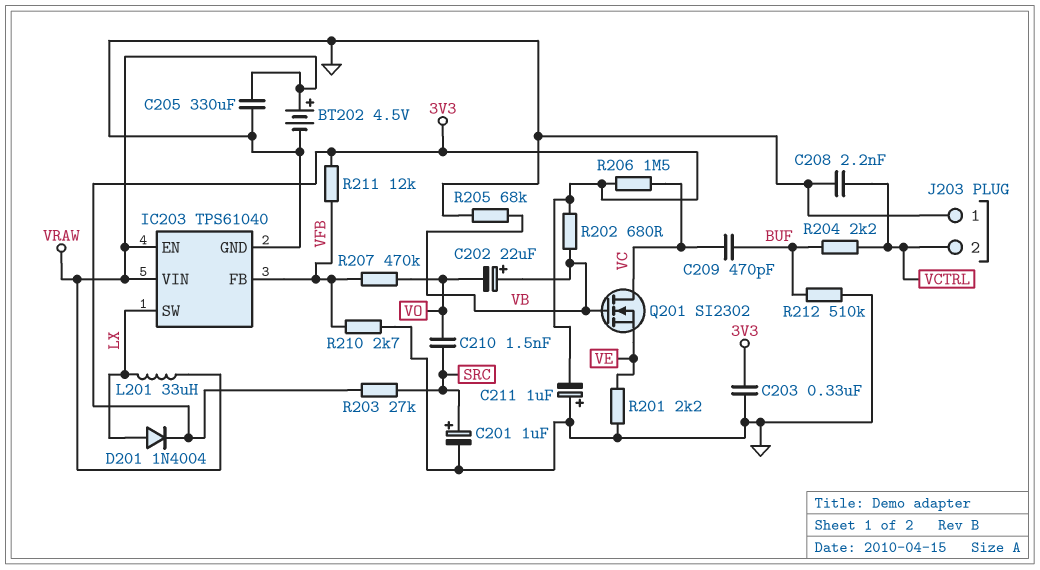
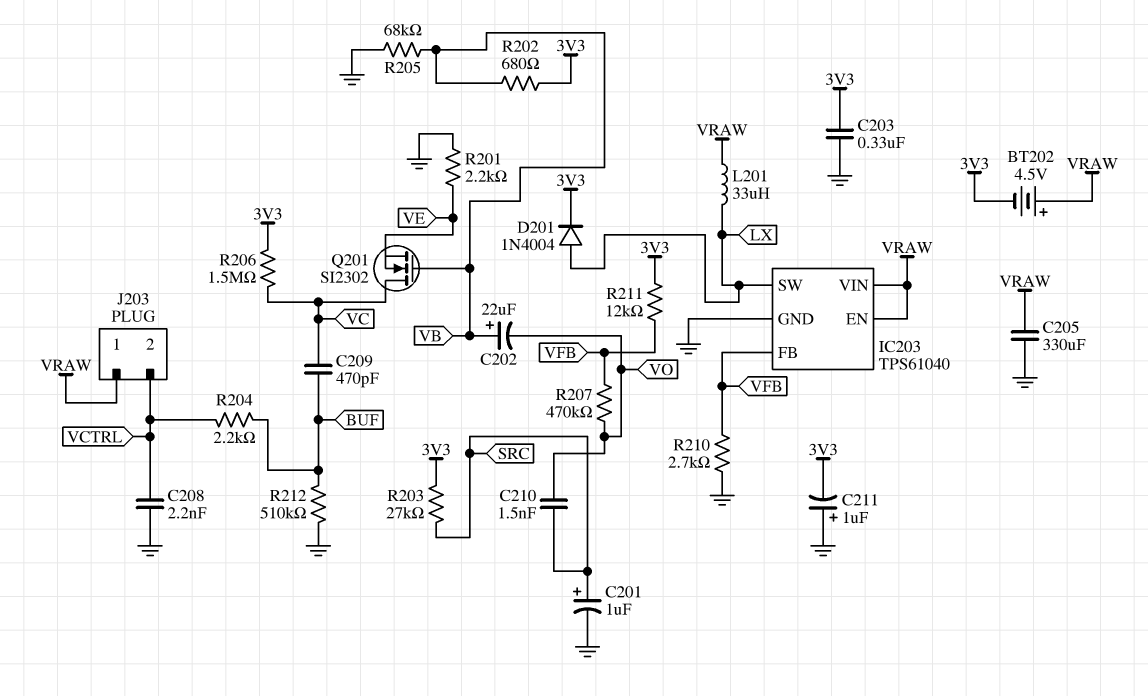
BT202: 4.5V (plus VRAW, minus GND) -> 4.5V (plus VRAW, minus 3V3)
J203 pin 1: GND -> VRAW

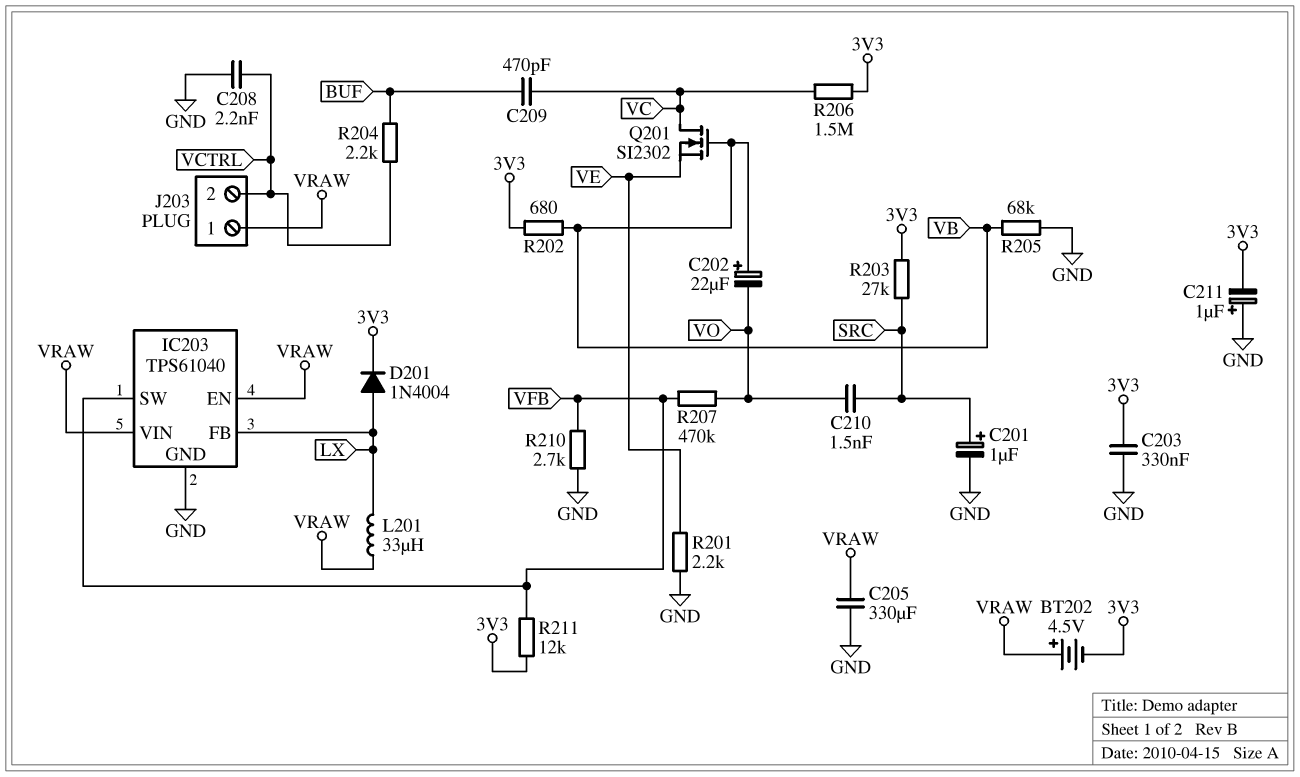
IC203 pin FB: VFB -> LX
IC203 pin SW: LX -> VFB
R212: 510k (BUF, GND) -> none

